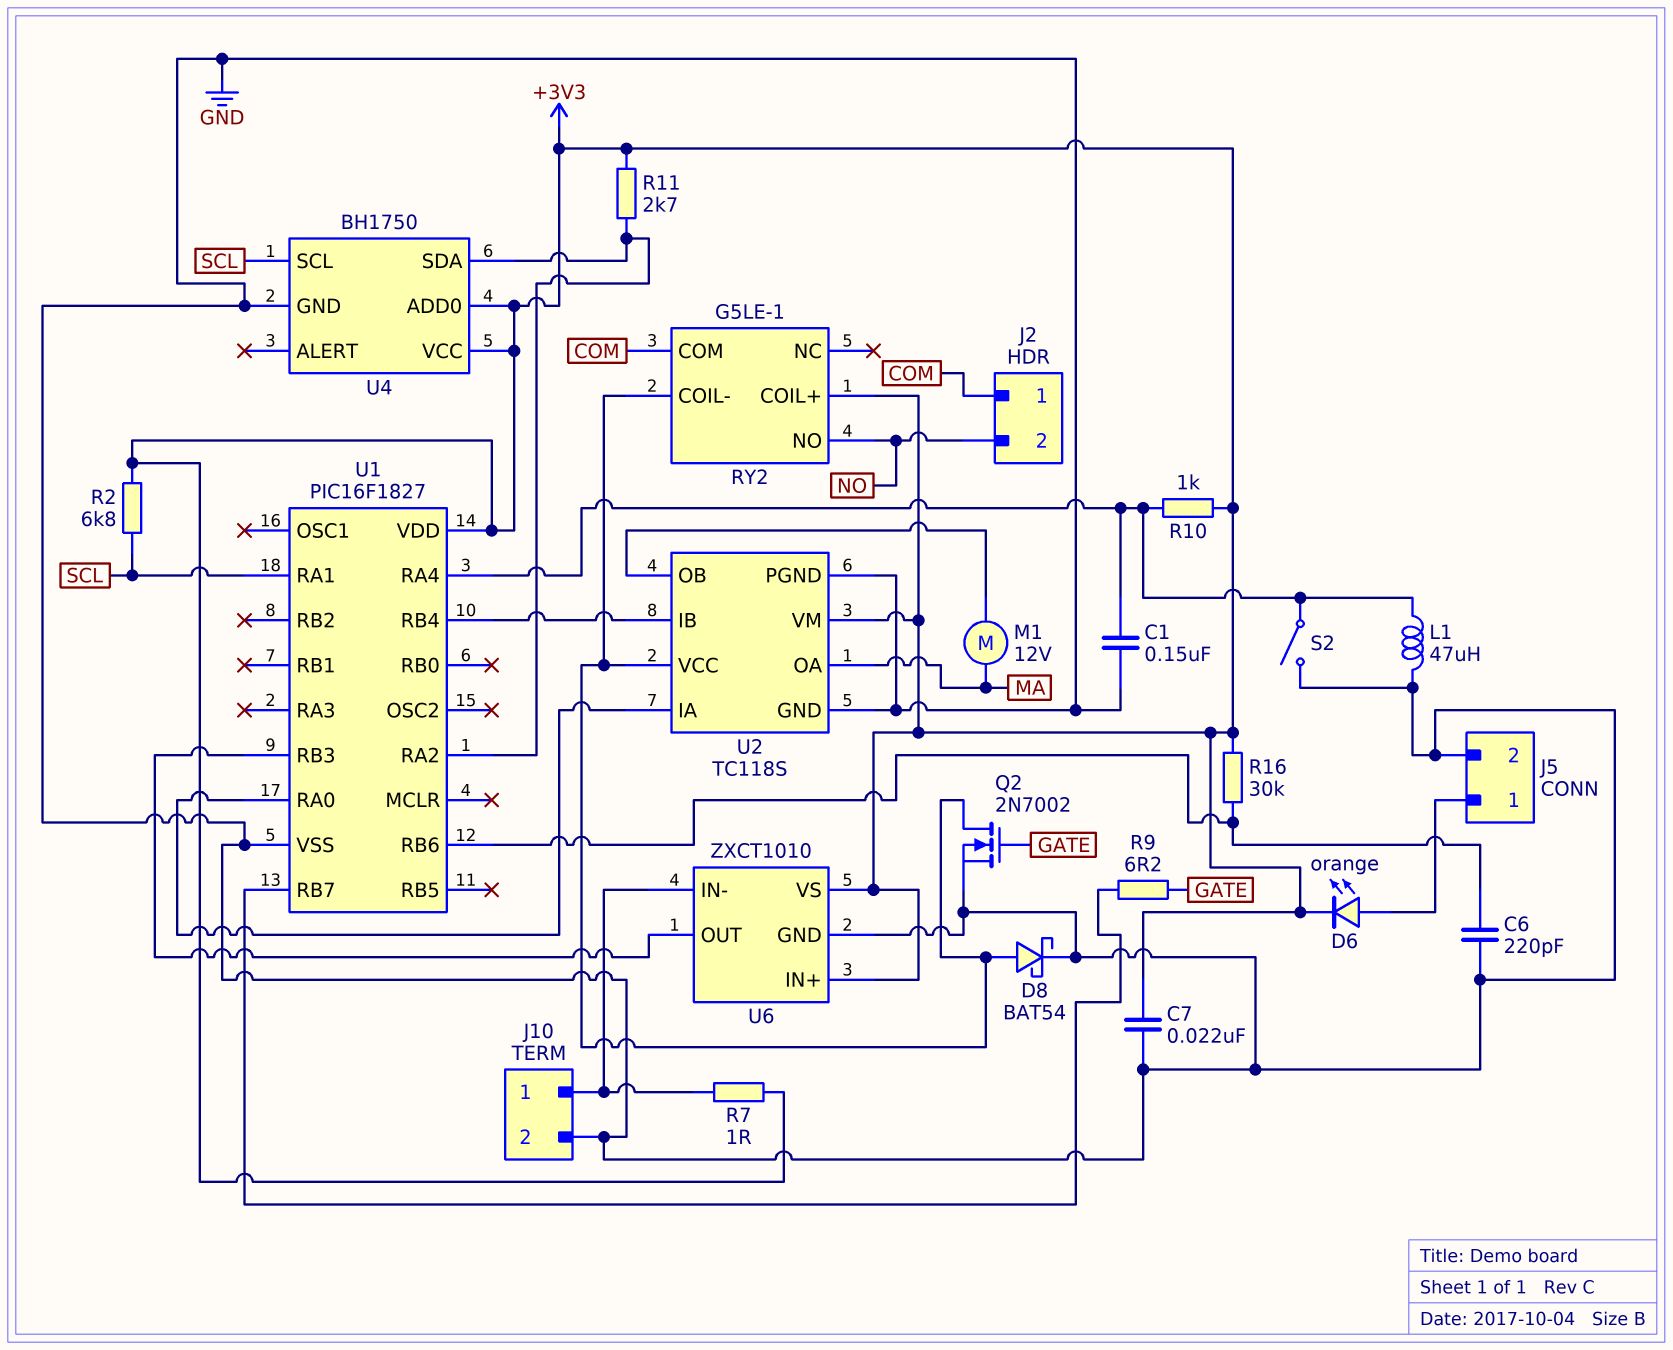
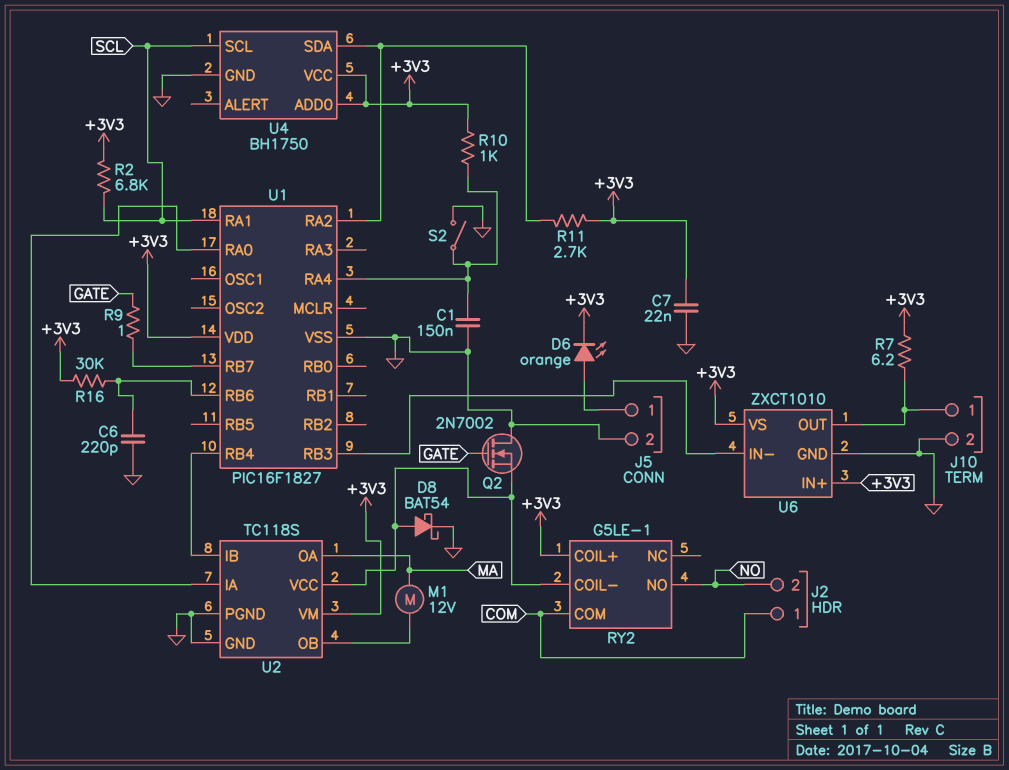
L1: 47uH (GND, U1/RA4) -> none
Q2: NMOS 2N7002 (G GATE, D RY2/COIL-, S GND) -> NMOS 2N7002 (G GATE, D GND, S RY2/COIL-)
R7: 1 (+3V3, J10/1) -> 6.2 (+3V3, J10/1)
R9: 6.2 (GATE, U1/RB7) -> 1 (GATE, U1/RB7)
U6 pin IN-: J10/1 -> U1/RB3
U6 pin OUT: U1/RB3 -> J10/1

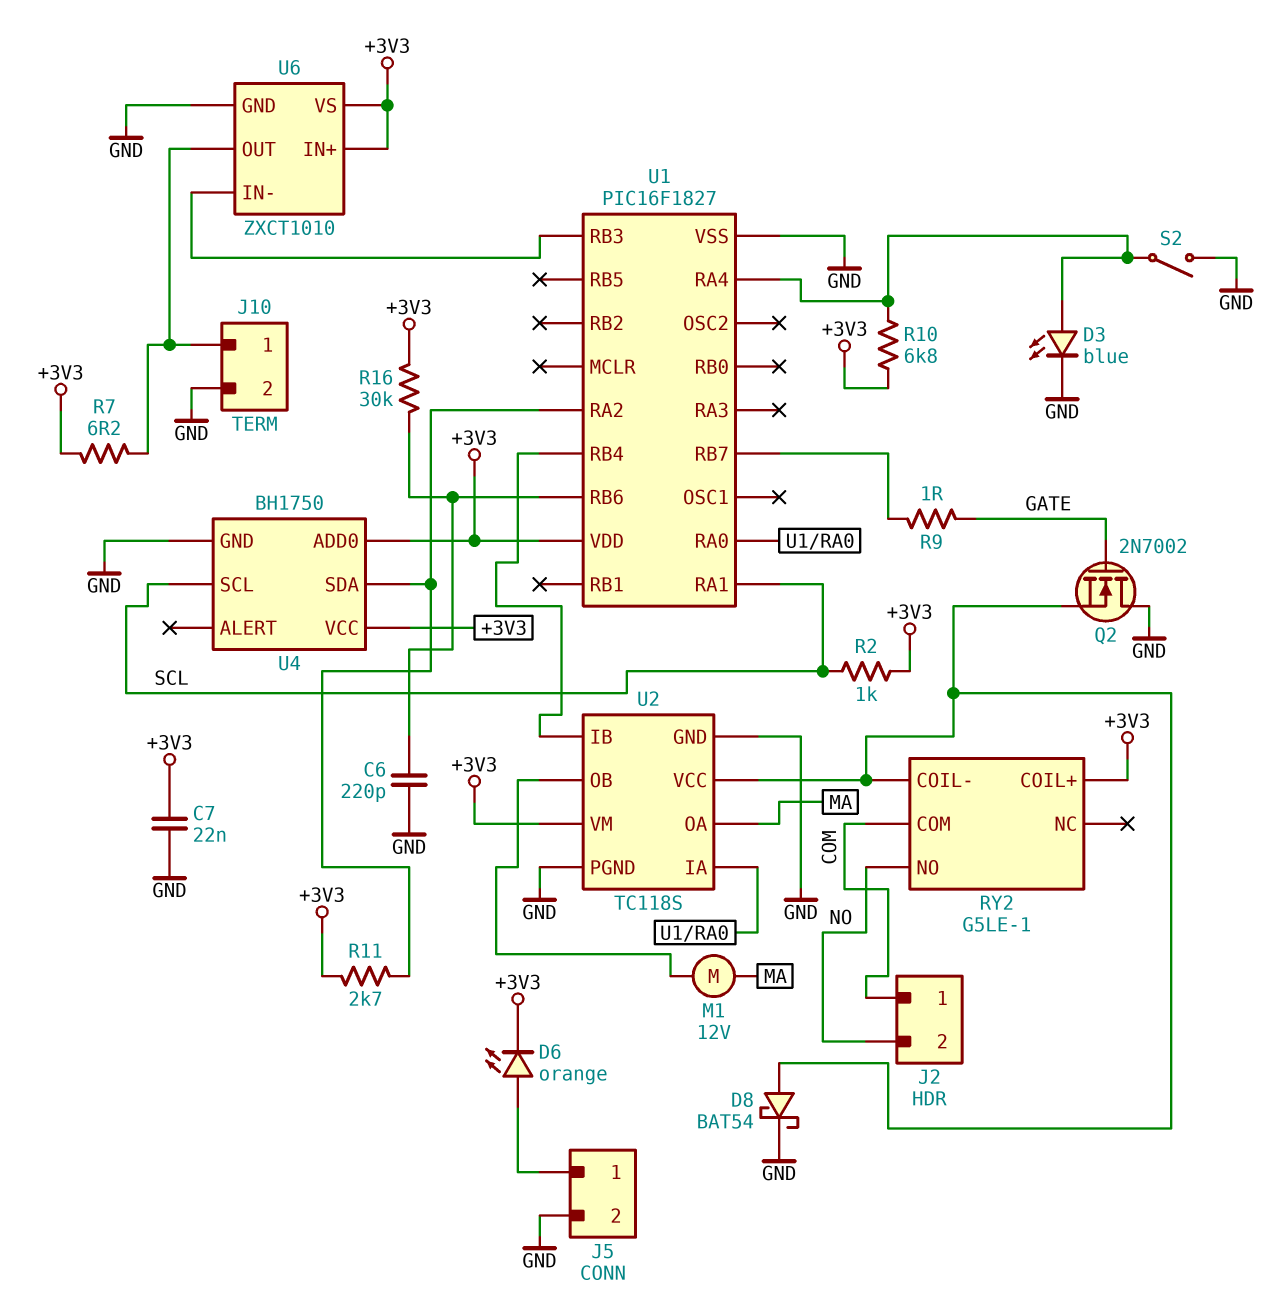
C1: 150nF (GND, U1/RA4) -> none
D3: none -> LED blue (A U1/RA4, K GND)
R2: 6.8k (+3V3, SCL) -> 1k (+3V3, SCL)
R10: 1k (+3V3, U1/RA4) -> 6.8k (+3V3, U1/RA4)

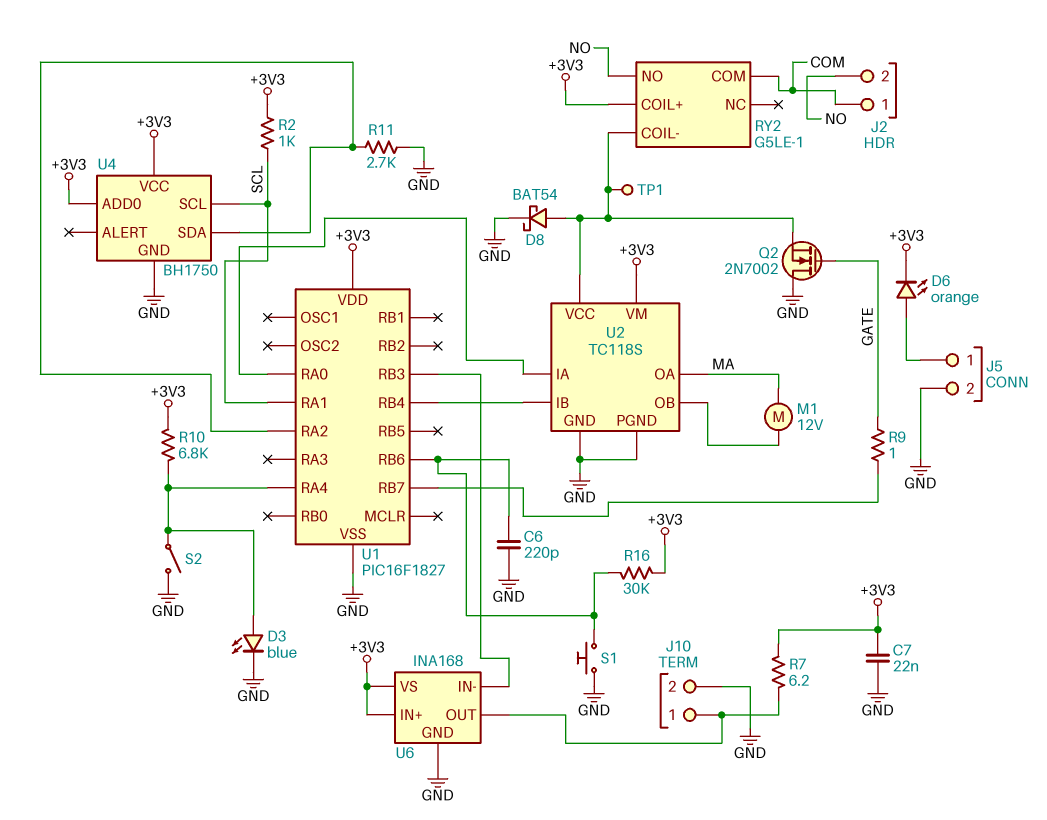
R11: 2.7k (+3V3, U1/RA2) -> 2.7k (GND, U1/RA2)
S1: none -> button (GND, U1/RB6)
TP1: none -> test point (RY2/COIL-)
U6: ZXCT1010 -> INA168

